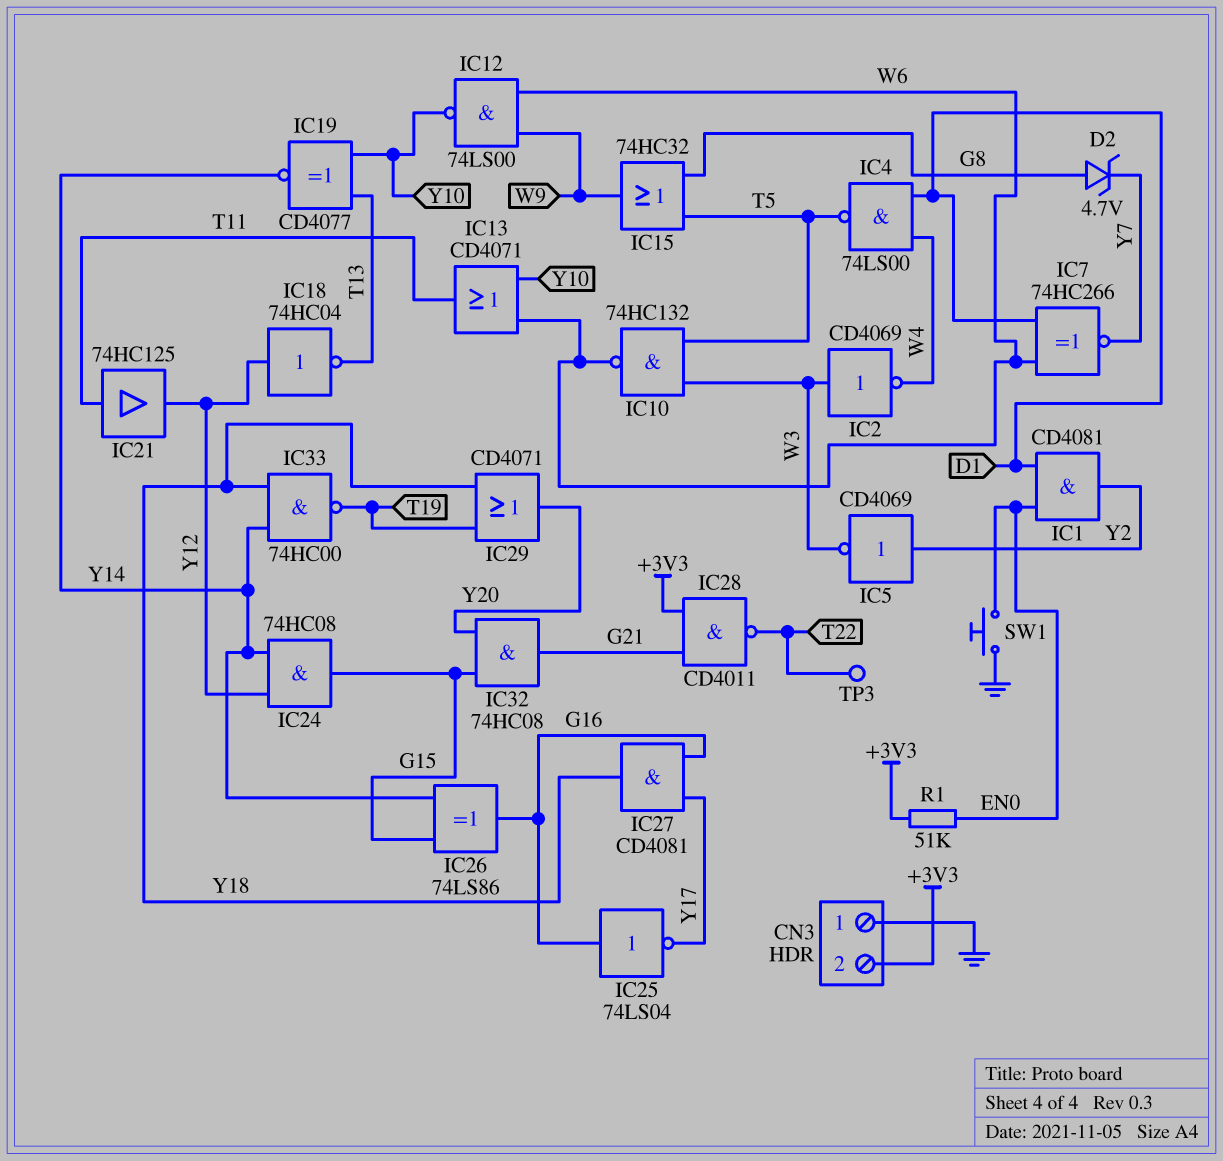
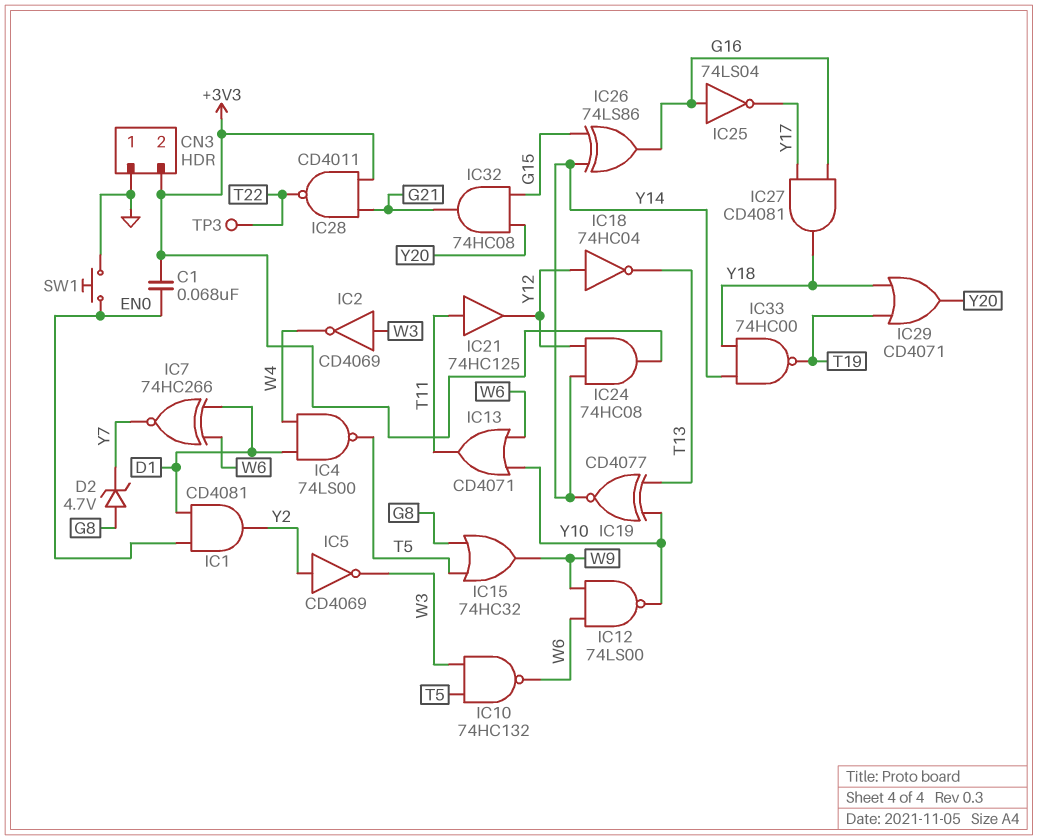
C1: none -> 68nF (+3V3, EN0)
IC24: AND 74HC08 (in Y12, in Y14, out G15) -> AND 74HC08 (in Y12, in Y14, out +3V3)
R1: 51k (+3V3, EN0) -> none

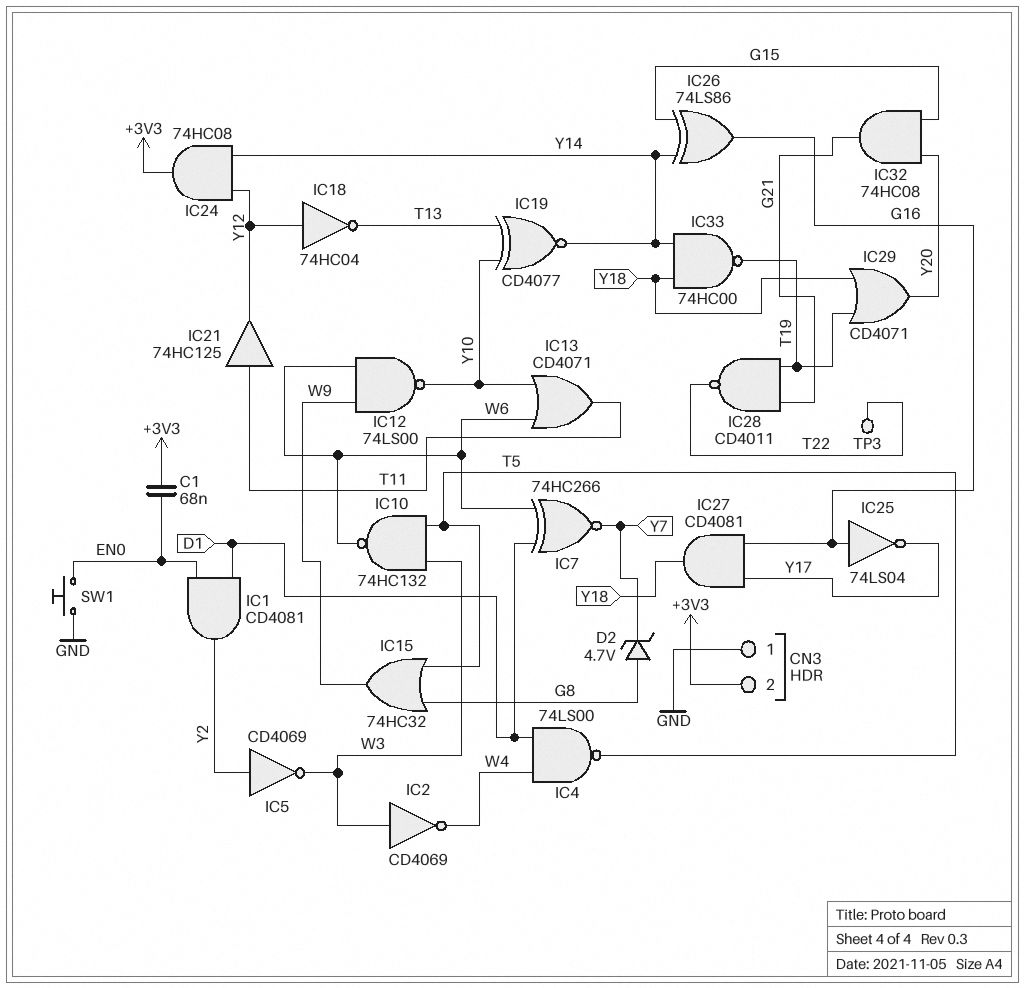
IC28: NAND CD4011 (in +3V3, in G21, out T22) -> NAND CD4011 (in G21, in T19, out T22)

